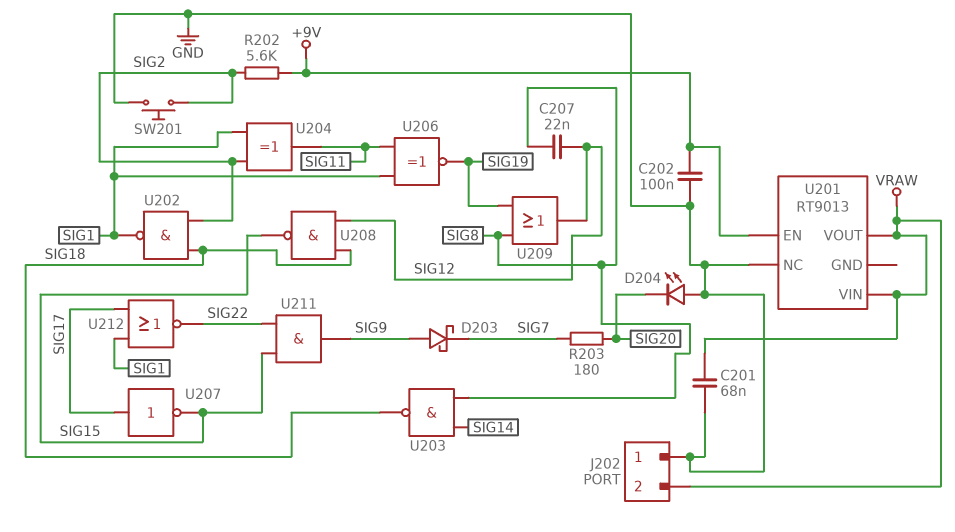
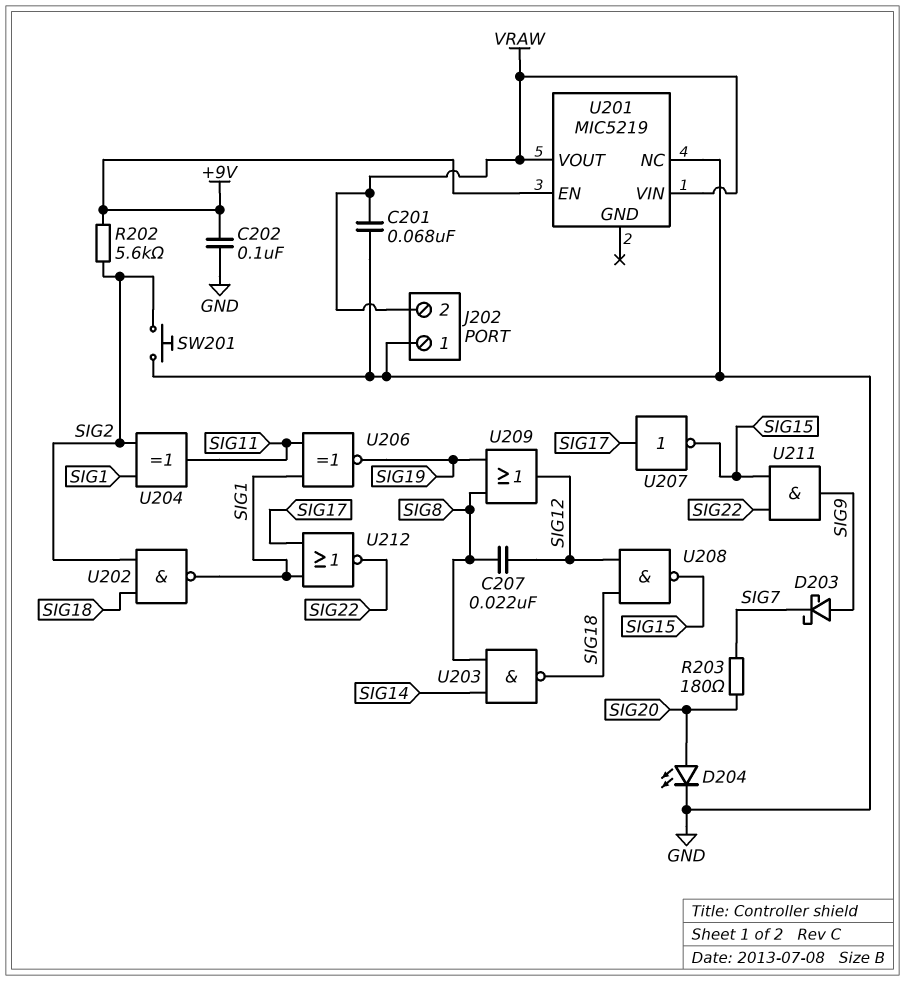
D204: LED (A GND, K SIG20) -> LED (A SIG20, K GND)
U201: RT9013 -> MIC5219

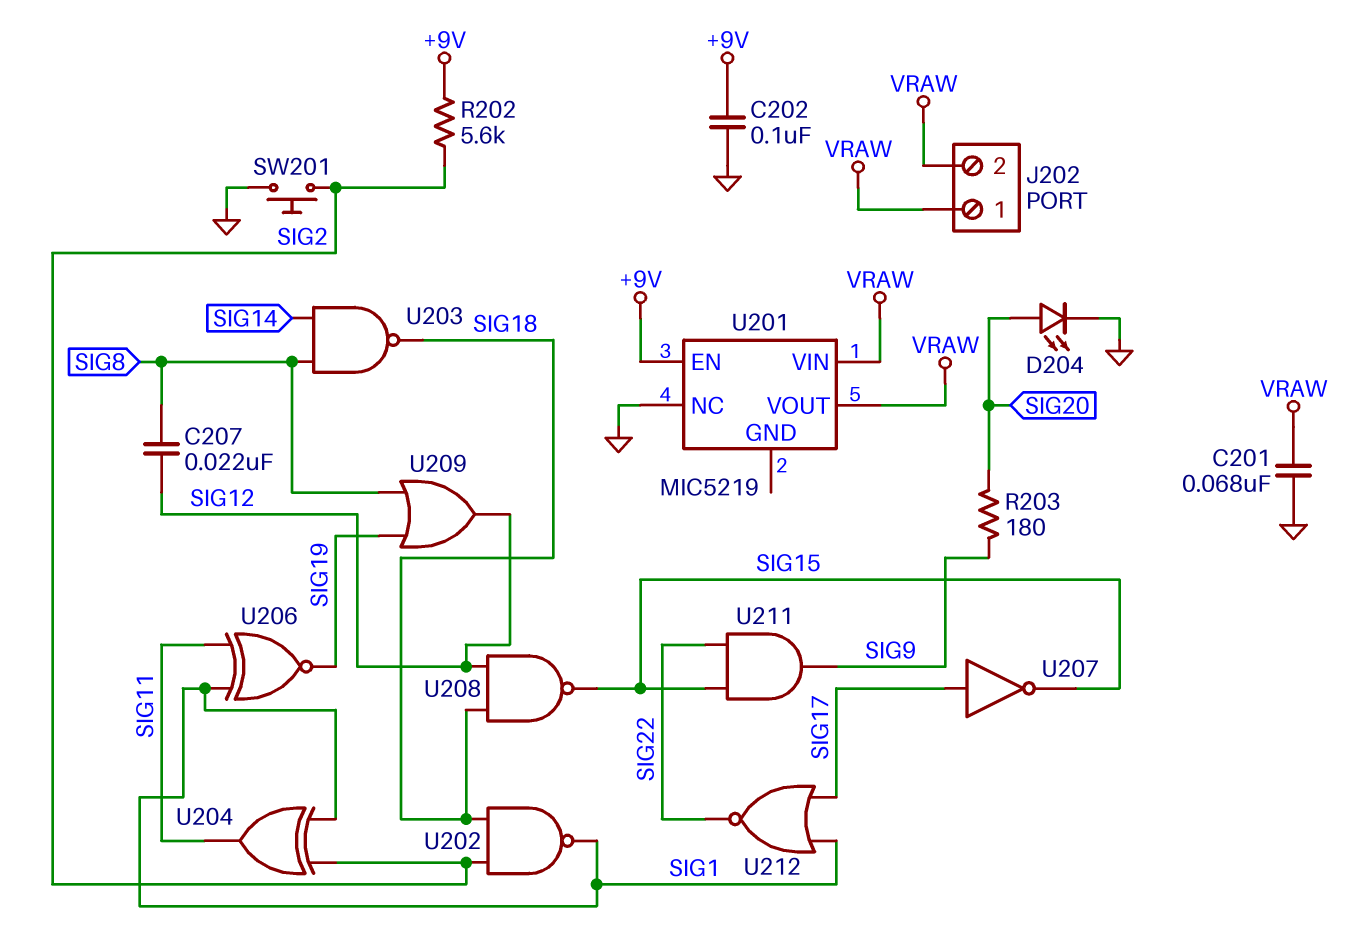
D203: schottky (A SIG9, K SIG7) -> none
J202 pin 1: GND -> VRAW
R203: 180 (SIG7, SIG20) -> 180 (SIG9, SIG20)

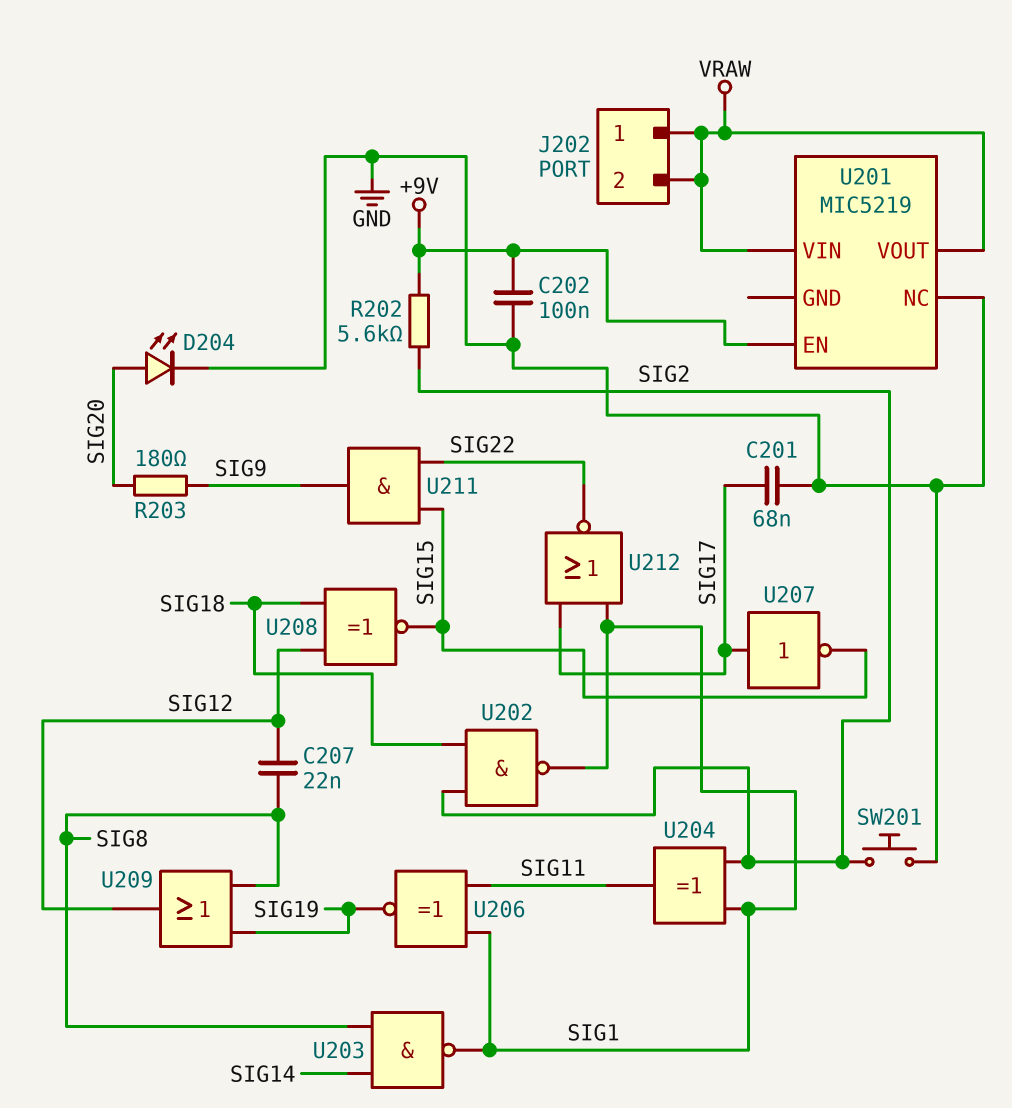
C201: 68nF (GND, VRAW) -> 68nF (GND, SIG17)
U203: NAND (in SIG8, in SIG14, out SIG18) -> NAND (in SIG8, in SIG14, out SIG1)
U208: NAND (in SIG12, in SIG18, out SIG15) -> XNOR (in SIG12, in SIG18, out SIG15)

